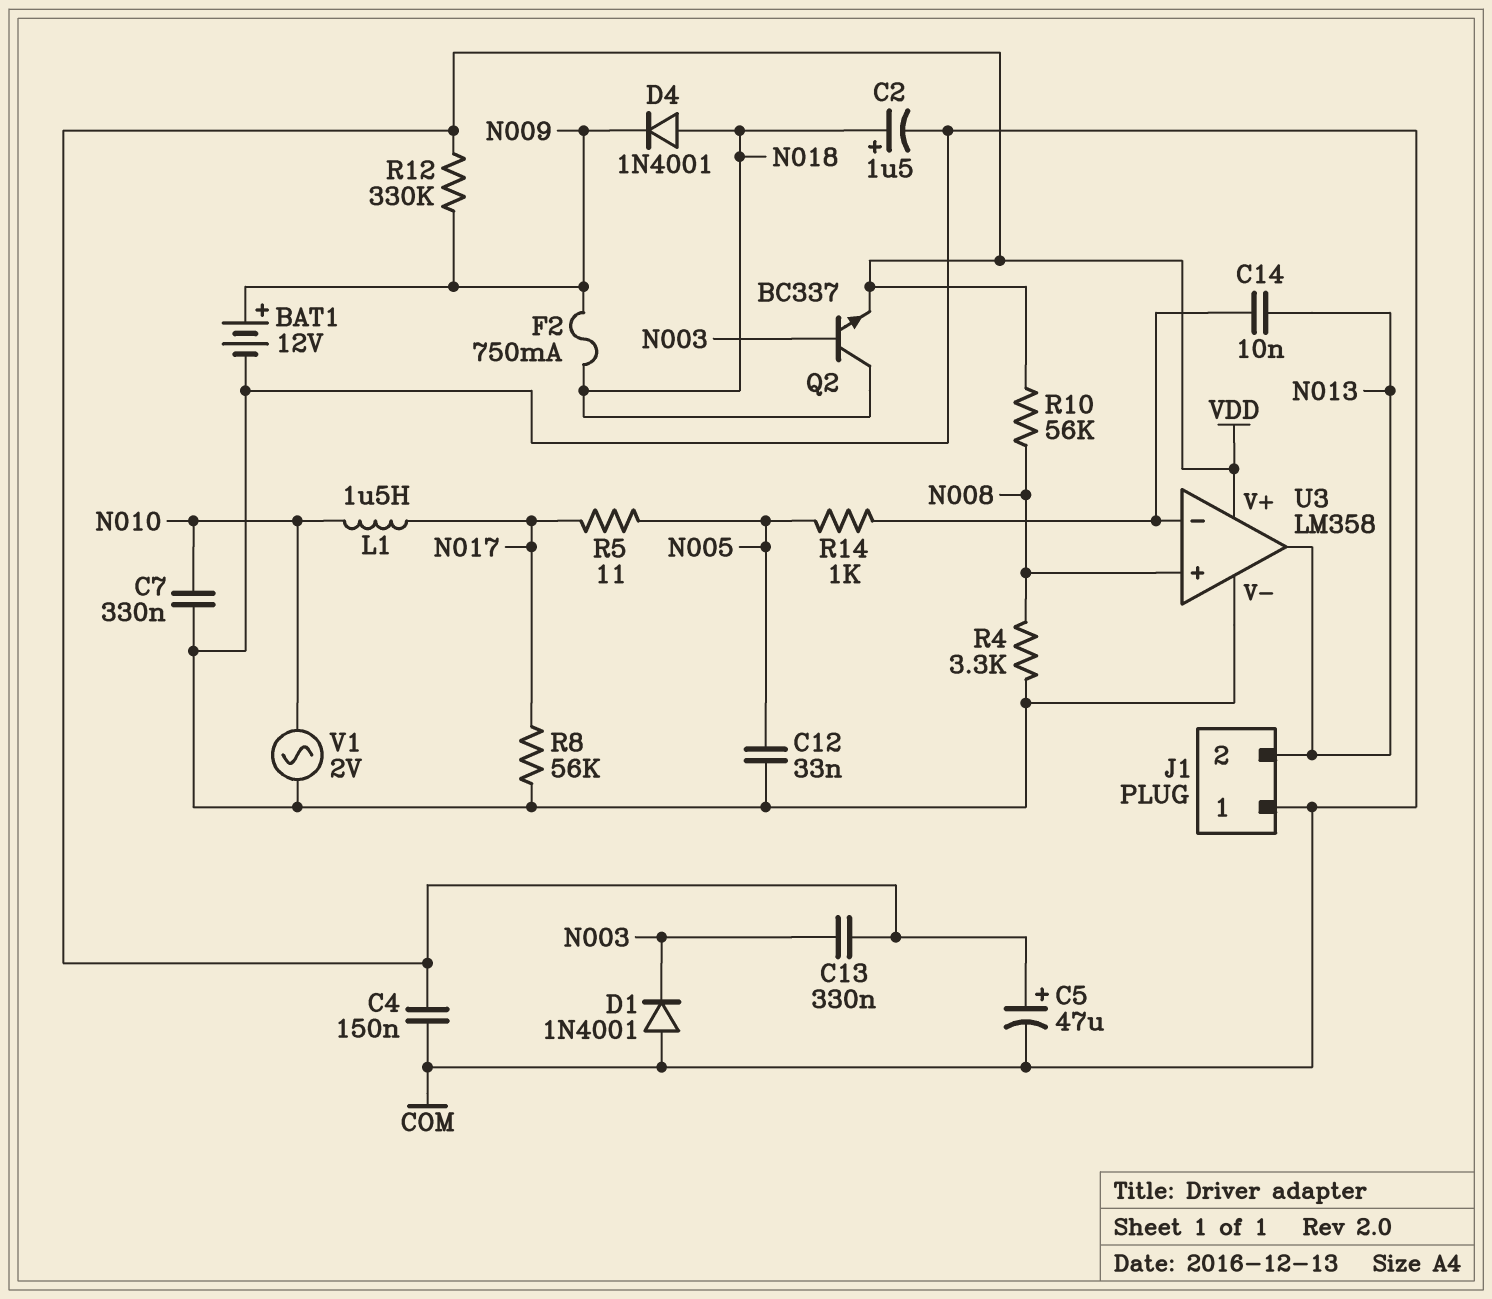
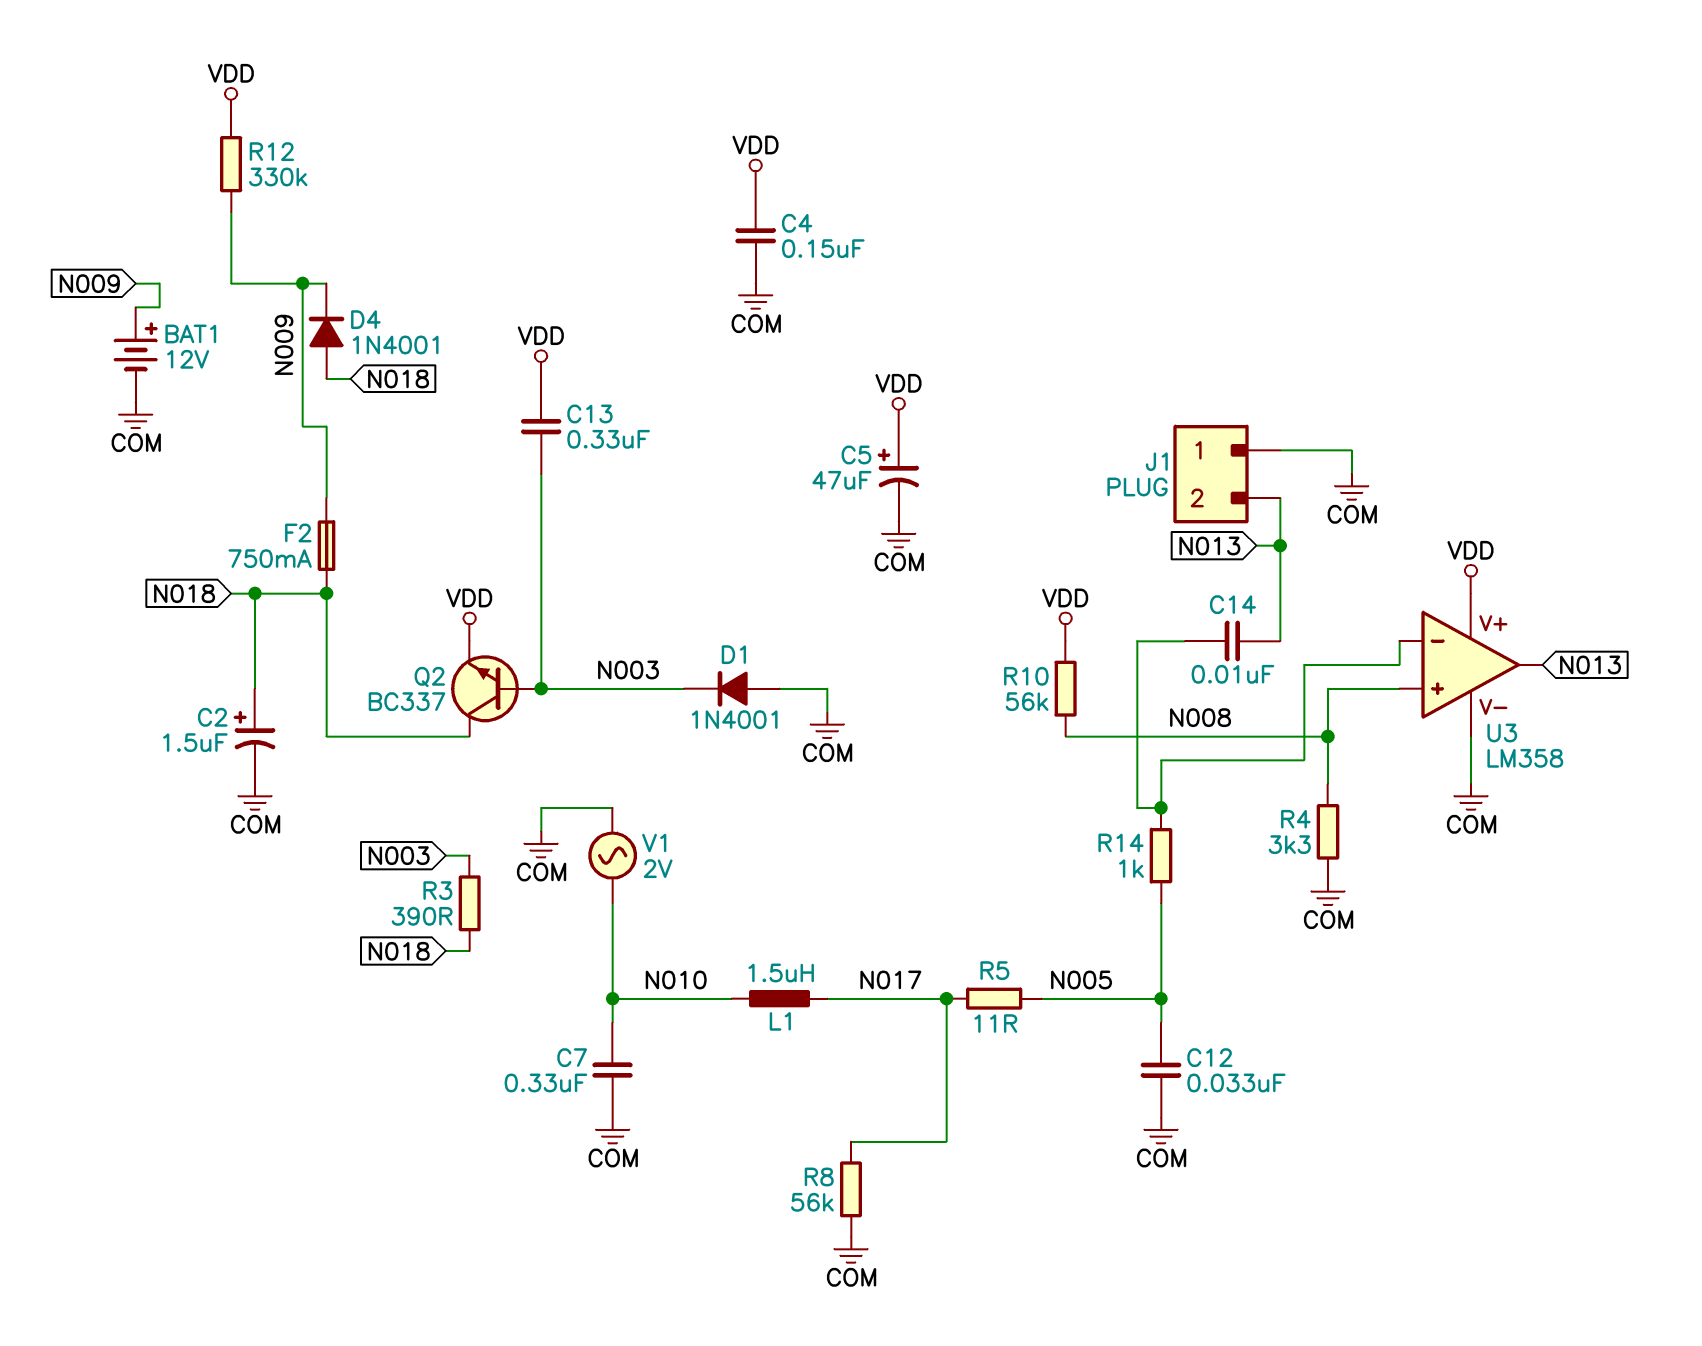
R3: none -> 390 (N003, N018)

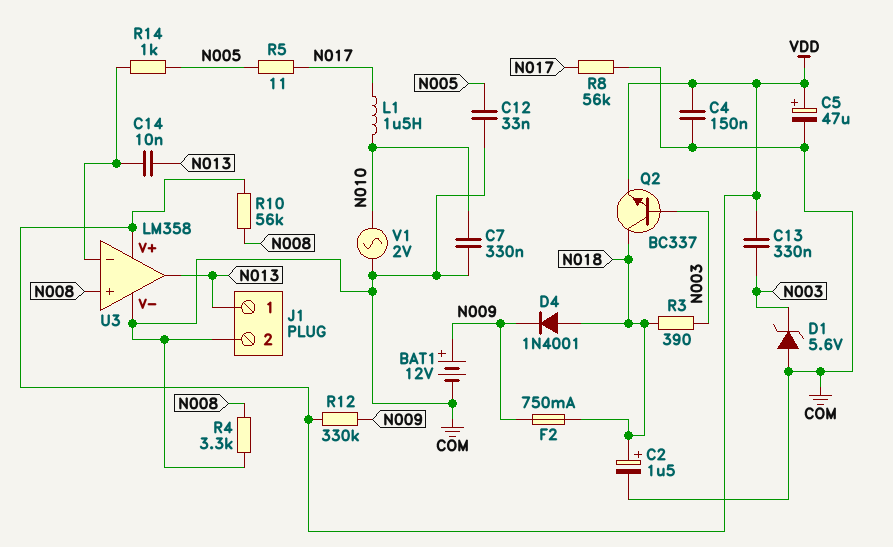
D1: diode 1N4001 (A COM, K N003) -> zener 5.6V (A COM, K N003)
J1 pin 1: COM -> N013
J1 pin 2: N013 -> COM

